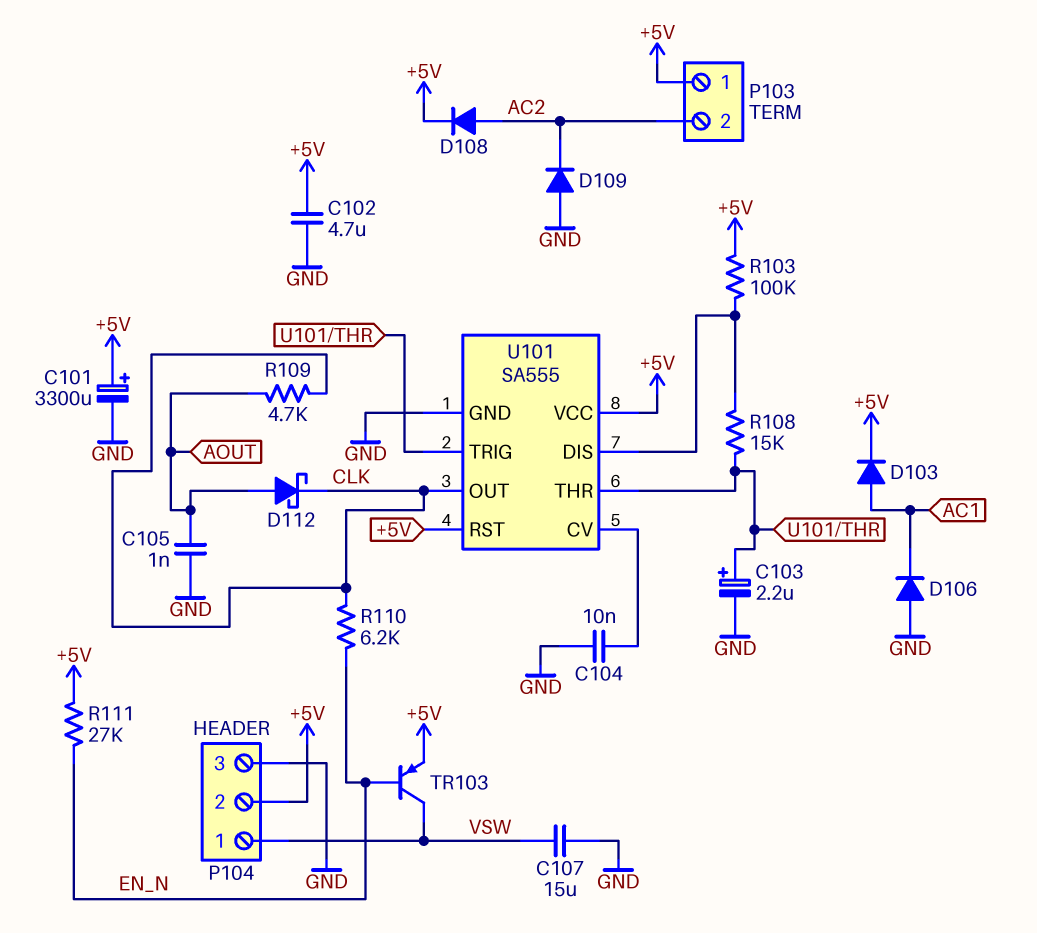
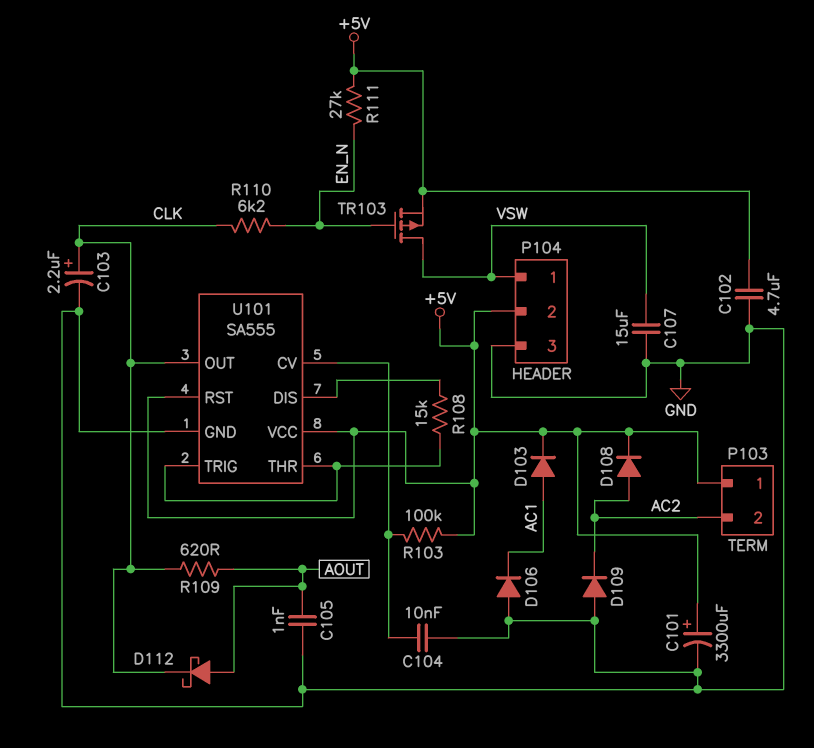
C103: 2.2uF (plus U101/THR, minus GND) -> 2.2uF (plus CLK, minus GND)
R103: 100k (+5V, U101/DIS) -> 100k (+5V, U101/CV)
R109: 4.7k (AOUT, CLK) -> 620 (AOUT, CLK)
TR103: PNP (B EN_N, C VSW, E +5V) -> PMOS (G EN_N, D VSW, S +5V)

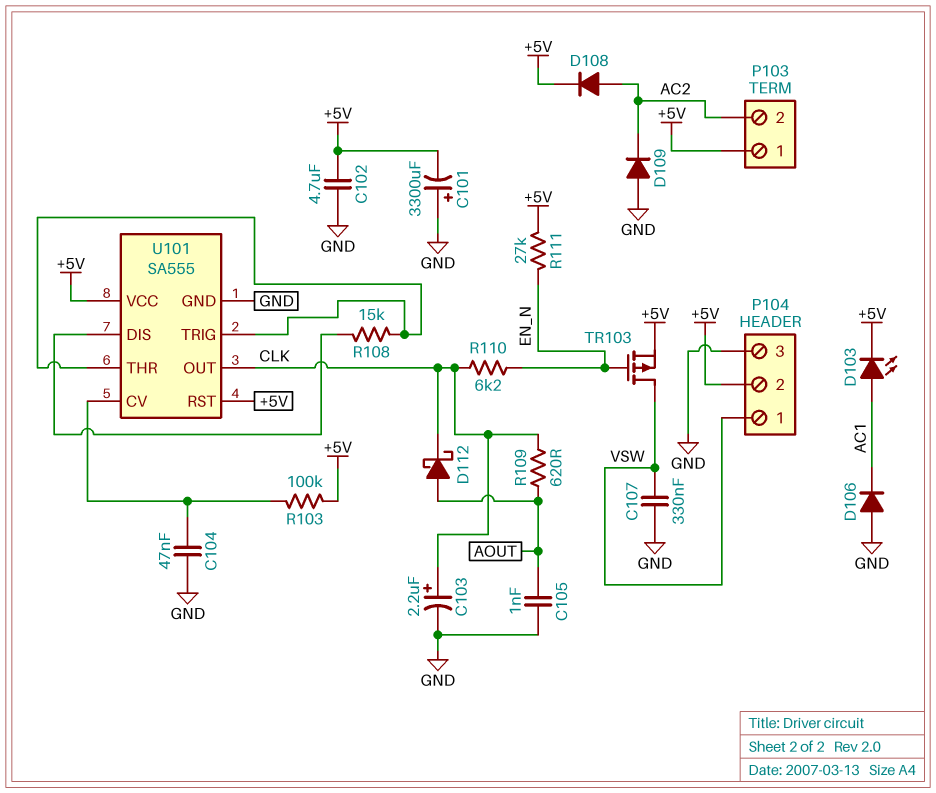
C101: 3300uF (plus +5V, minus GND) -> 3300uF (plus GND, minus +5V)
C104: 10nF (GND, U101/CV) -> 47nF (GND, U101/CV)
C107: 15uF (GND, VSW) -> 330nF (GND, VSW)
D103: diode (A AC1, K +5V) -> LED (A AC1, K +5V)

